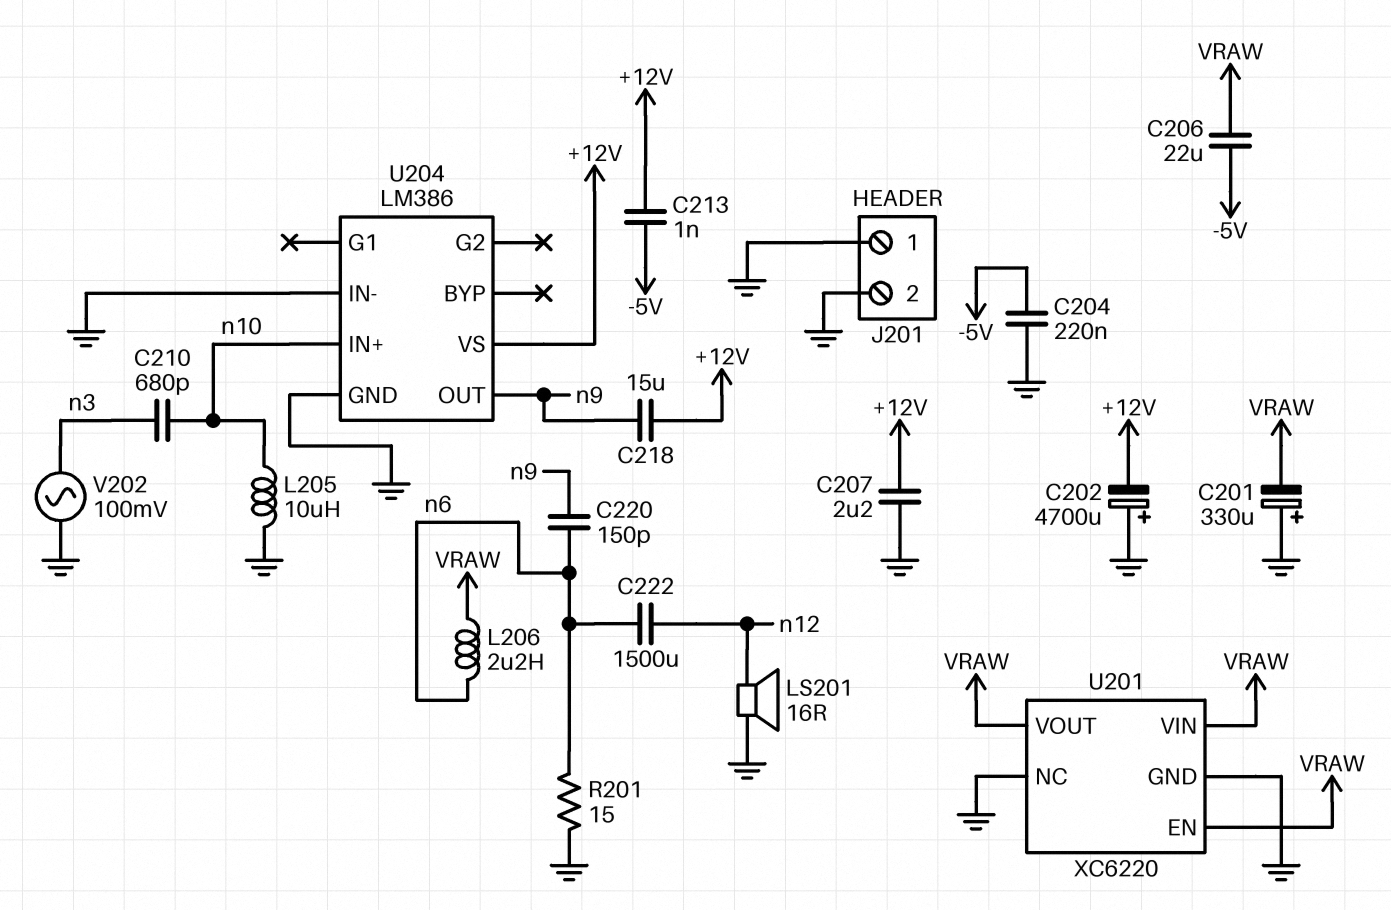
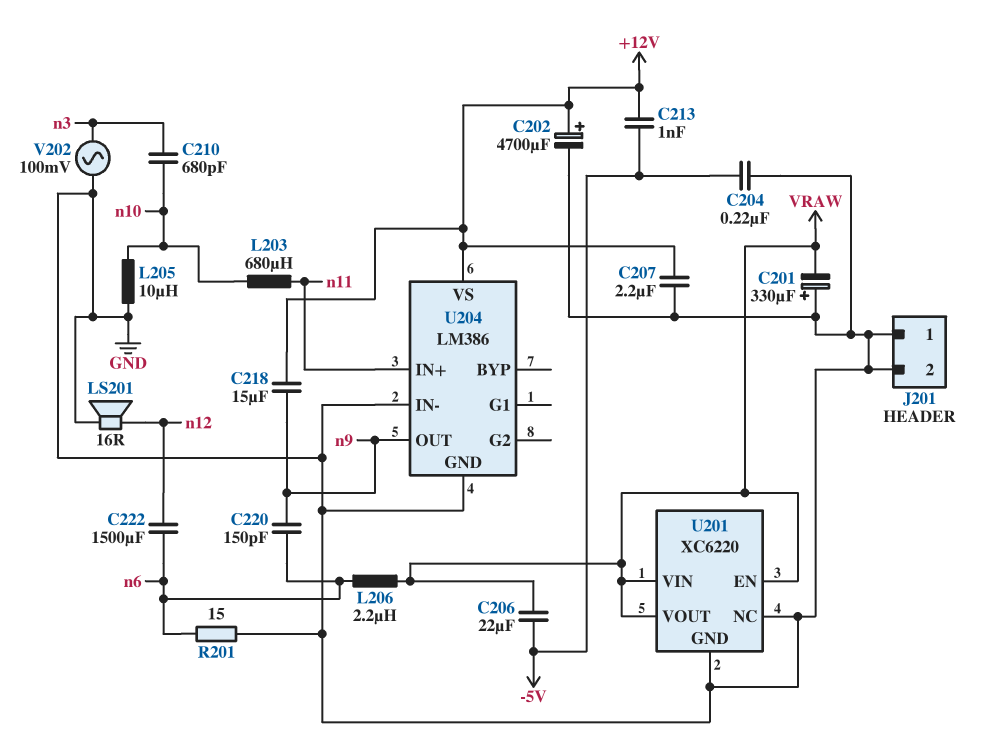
C202: 4700uF (plus GND, minus +12V) -> 4700uF (plus +12V, minus GND)
L203: none -> 680uH (n10, n11)
U204 pin IN+: n10 -> n11

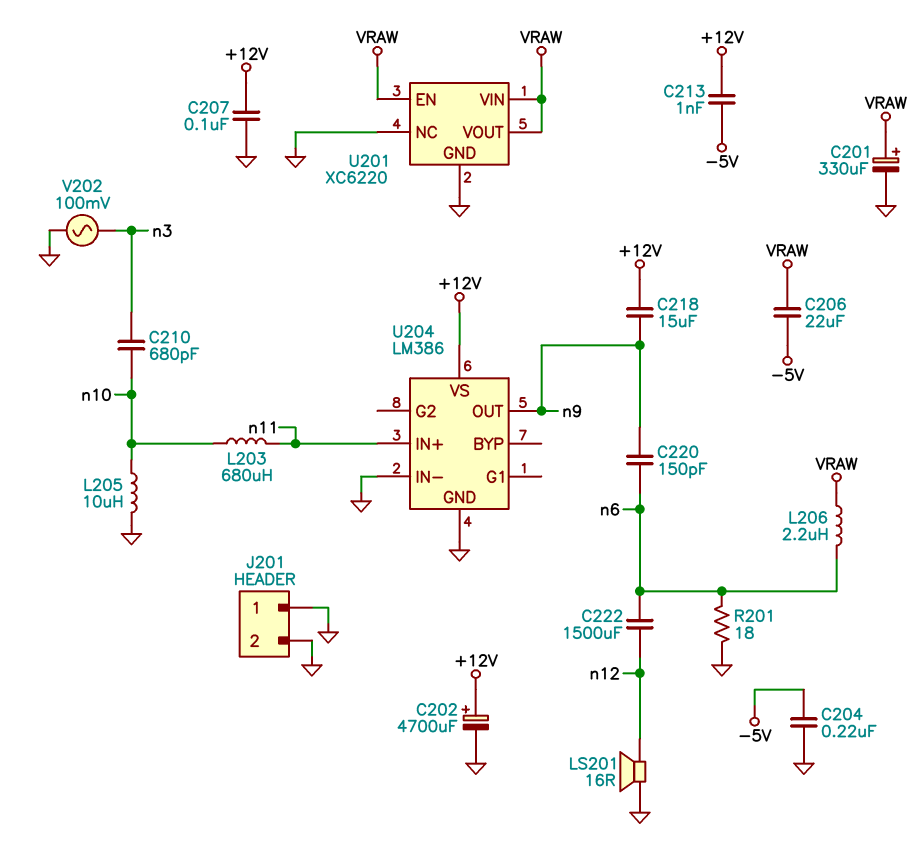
C201: 330uF (plus GND, minus VRAW) -> 330uF (plus VRAW, minus GND)
C207: 2.2uF (+12V, GND) -> 100nF (+12V, GND)
R201: 15 (GND, n6) -> 18 (GND, n6)

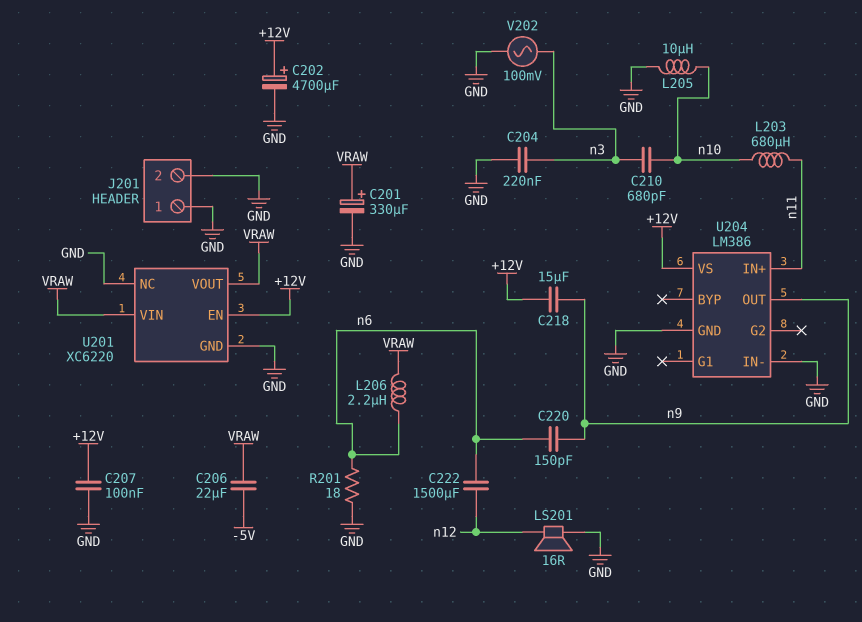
C204: 220nF (-5V, GND) -> 220nF (GND, n3)
C213: 1nF (+12V, -5V) -> none
U201 pin EN: VRAW -> +12V

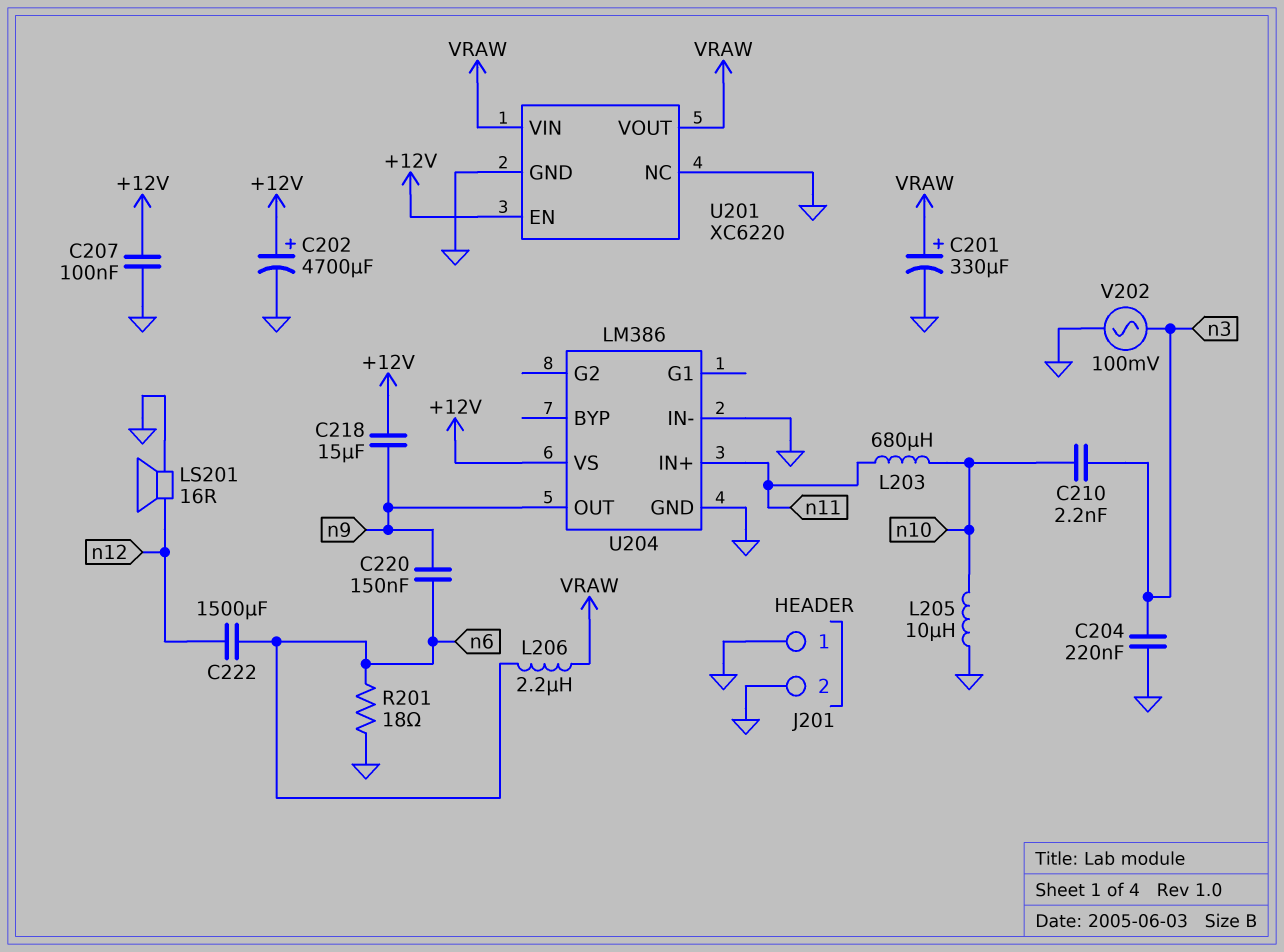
C206: 22uF (-5V, VRAW) -> none
C210: 680pF (n3, n10) -> 2.2nF (n3, n10)
C220: 150pF (n6, n9) -> 150nF (n6, n9)

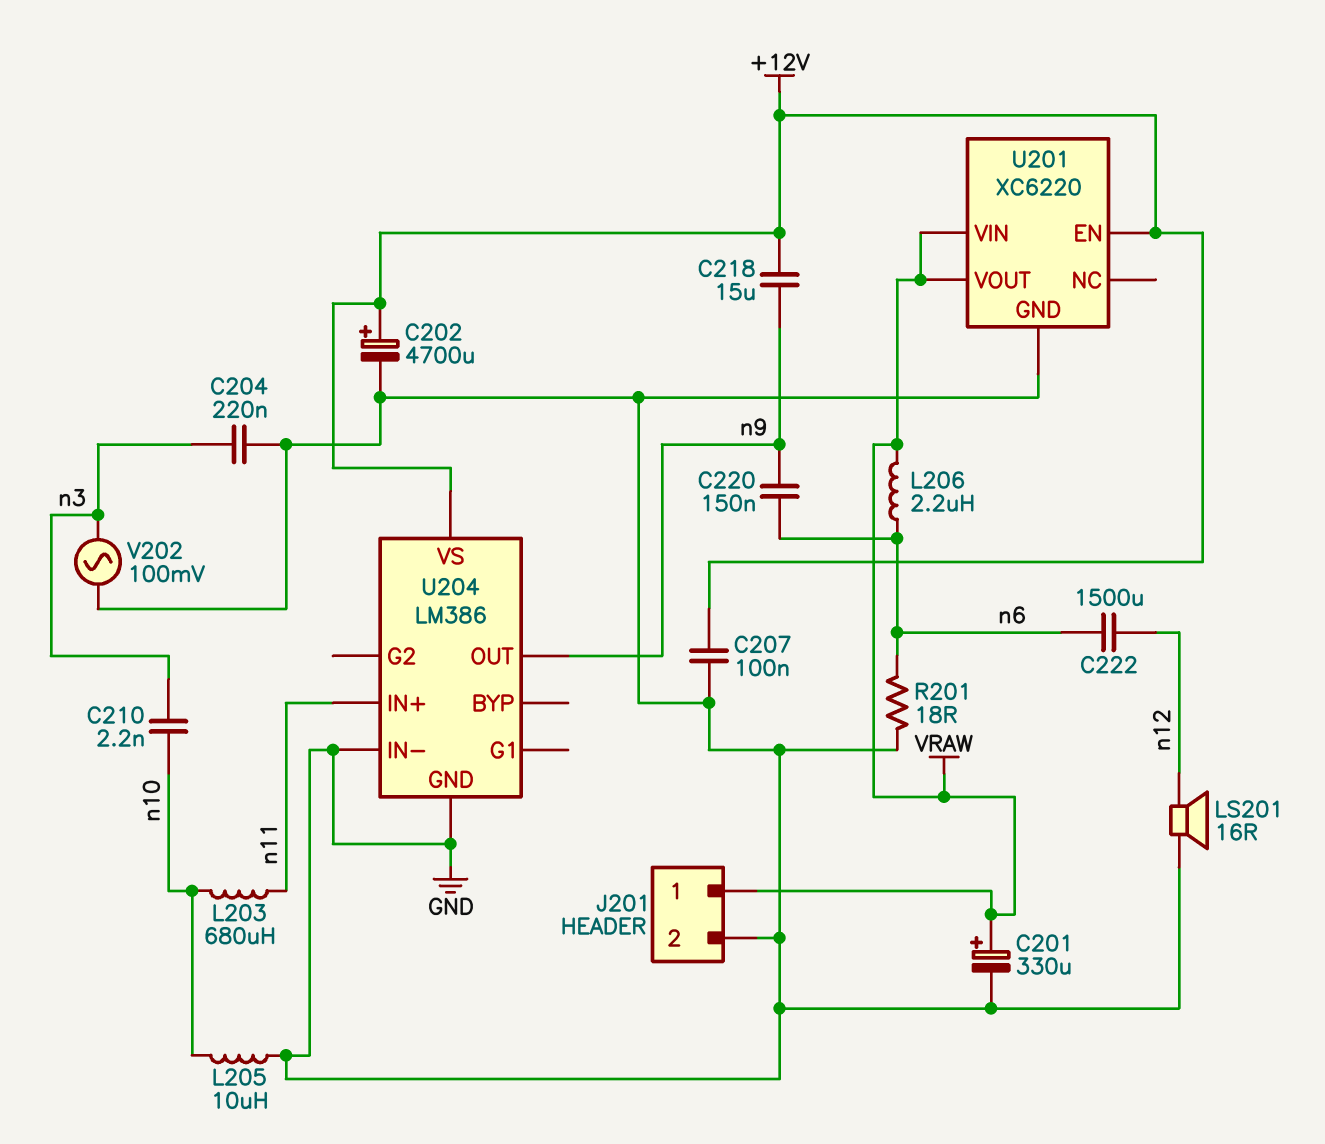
J201 pin 1: GND -> VRAW
U201 pin NC: GND -> none

